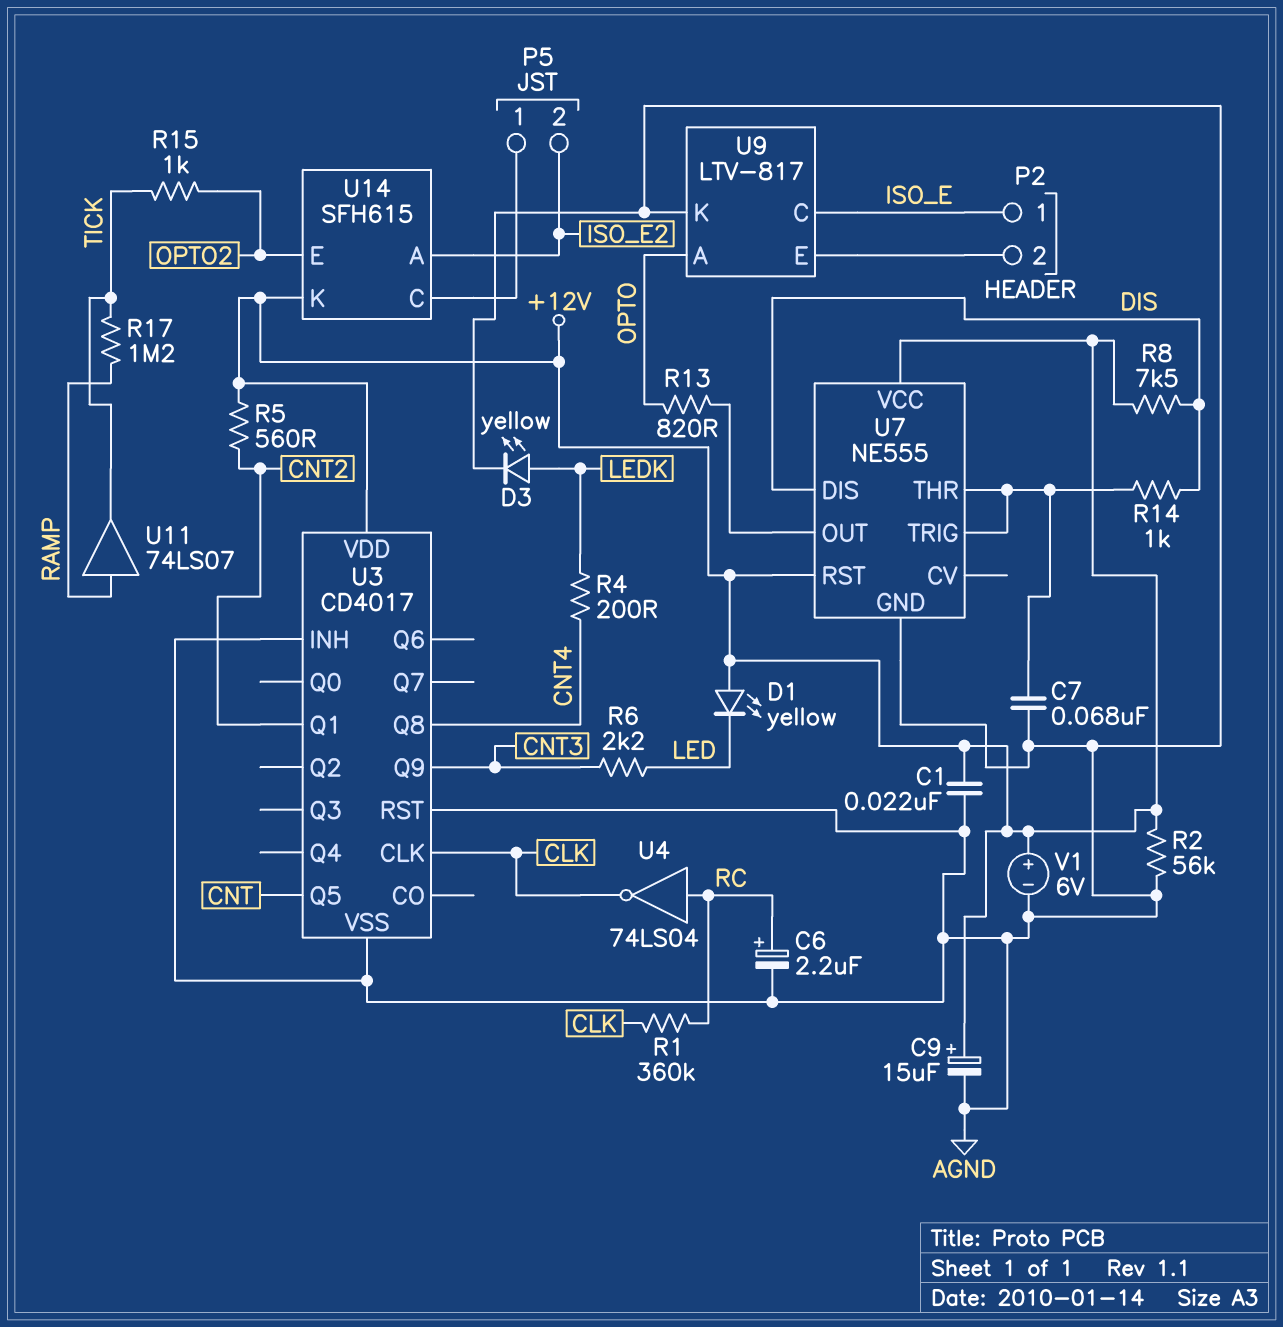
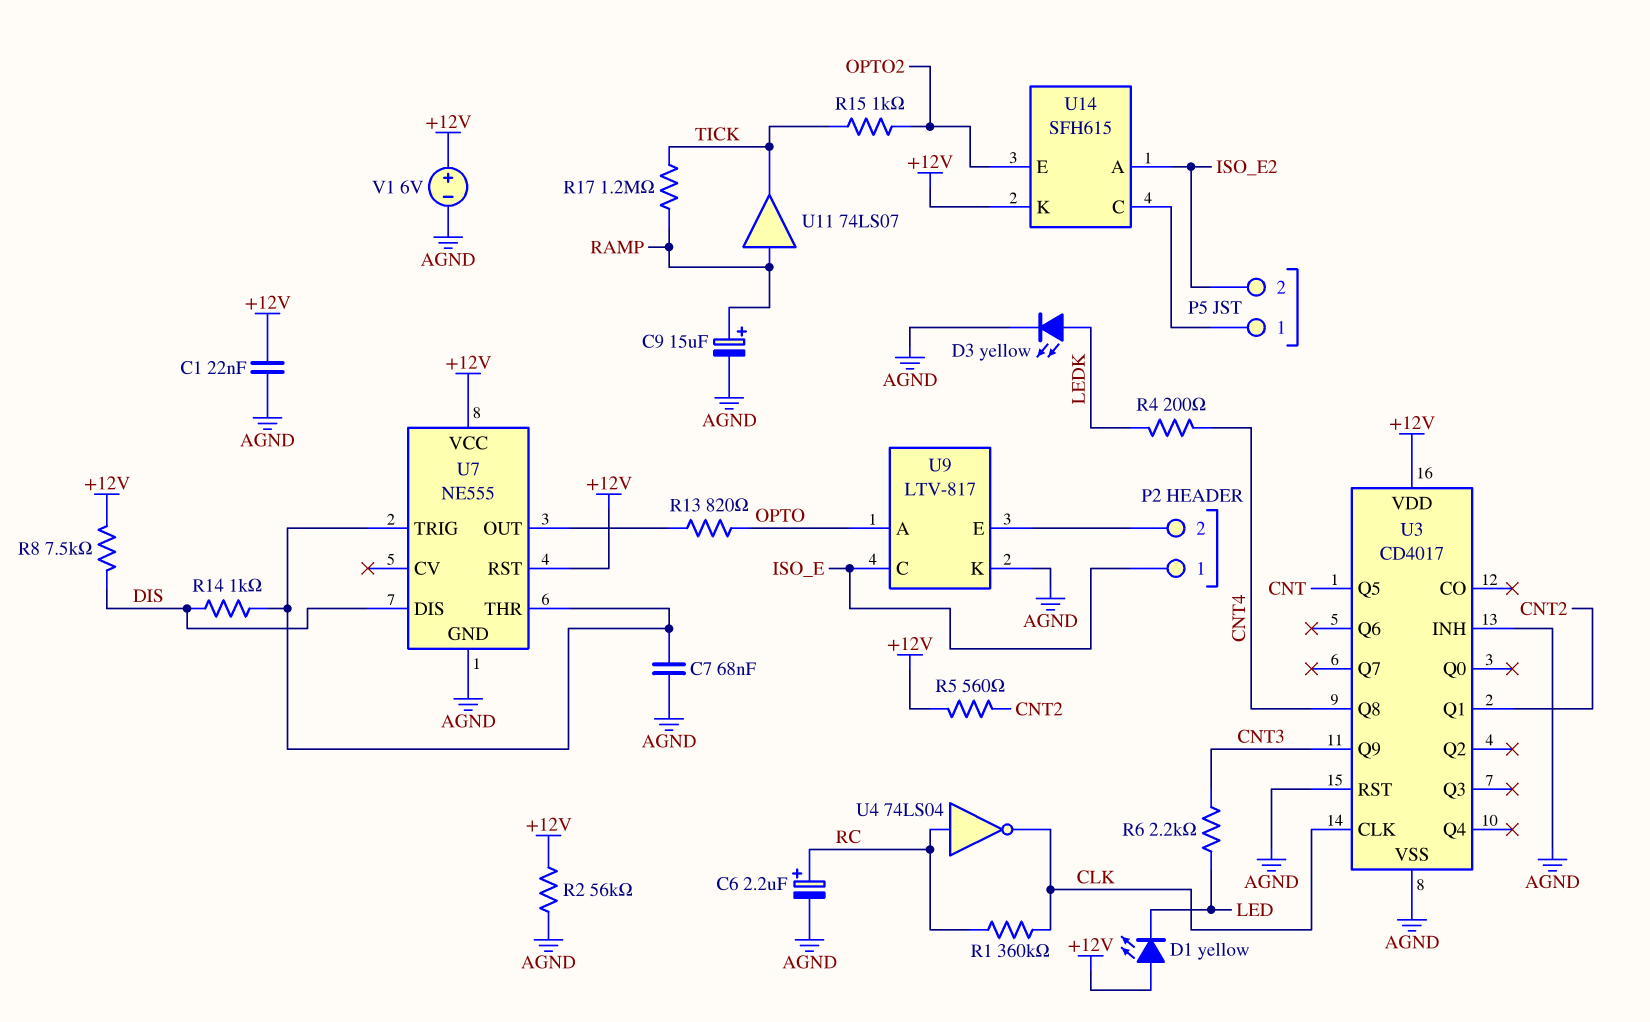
C9: 15uF (plus +12V, minus AGND) -> 15uF (plus RAMP, minus AGND)

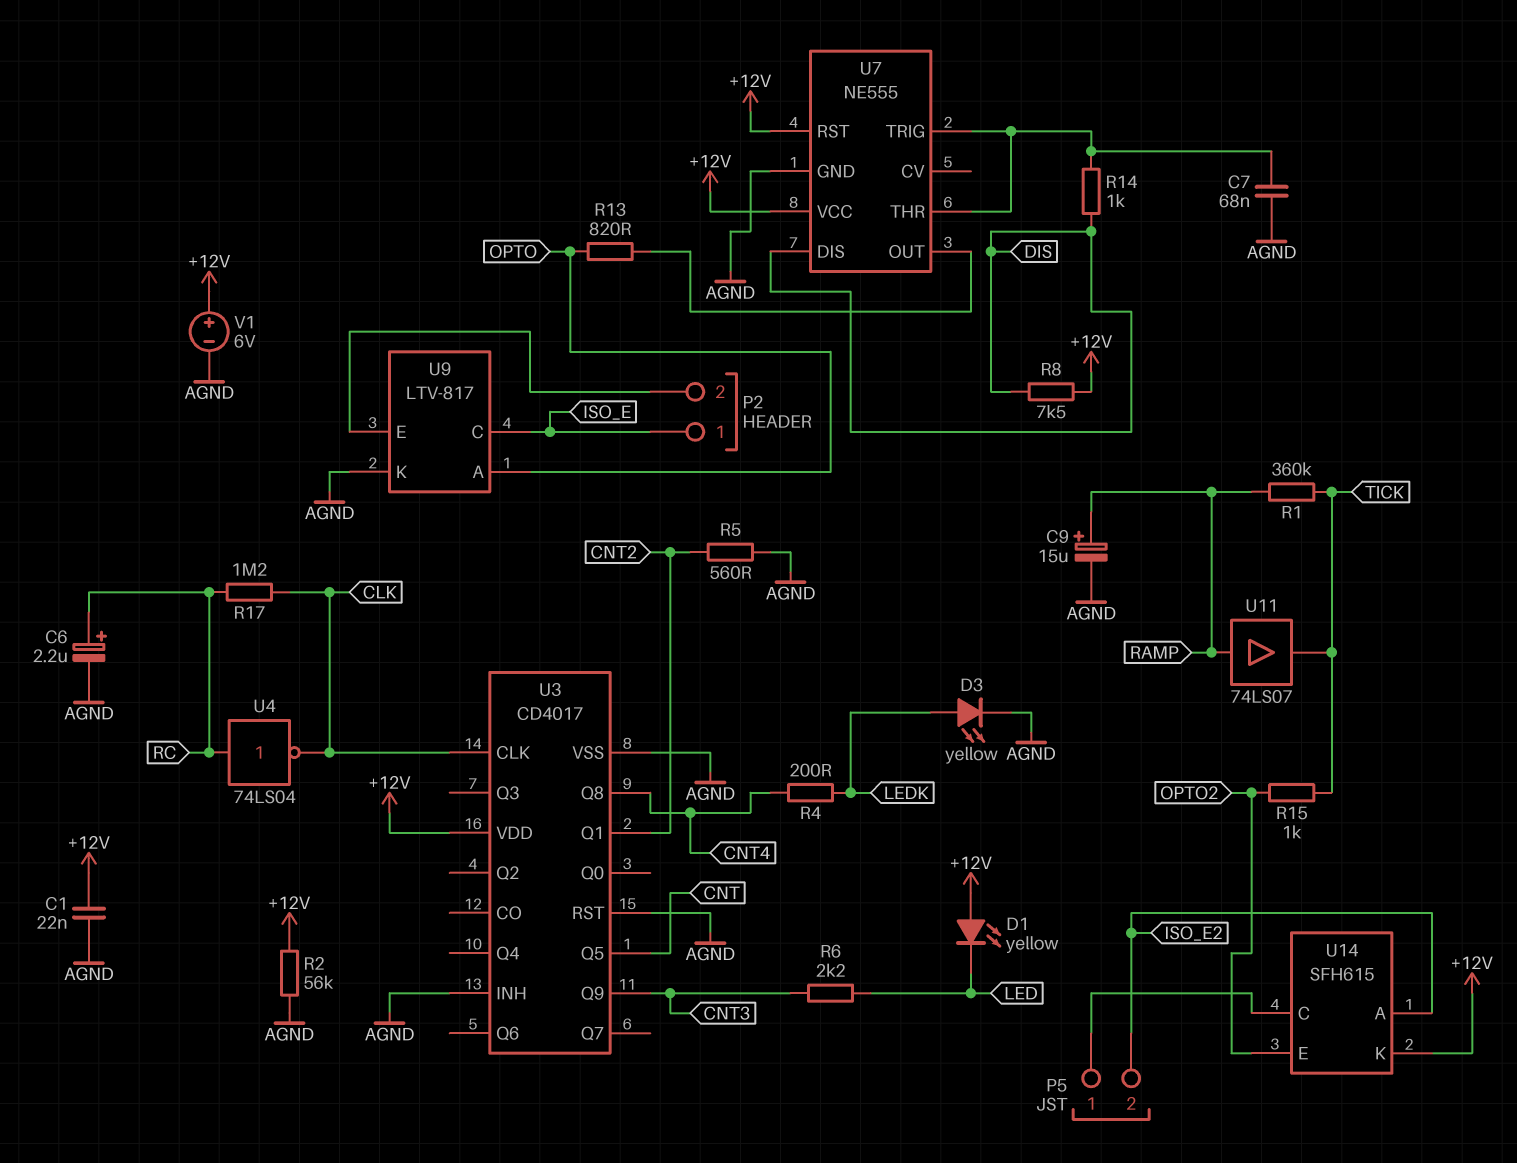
R1: 360k (CLK, RC) -> 360k (RAMP, TICK)
R5: 560 (+12V, CNT2) -> 560 (AGND, CNT2)
R17: 1.2M (RAMP, TICK) -> 1.2M (CLK, RC)

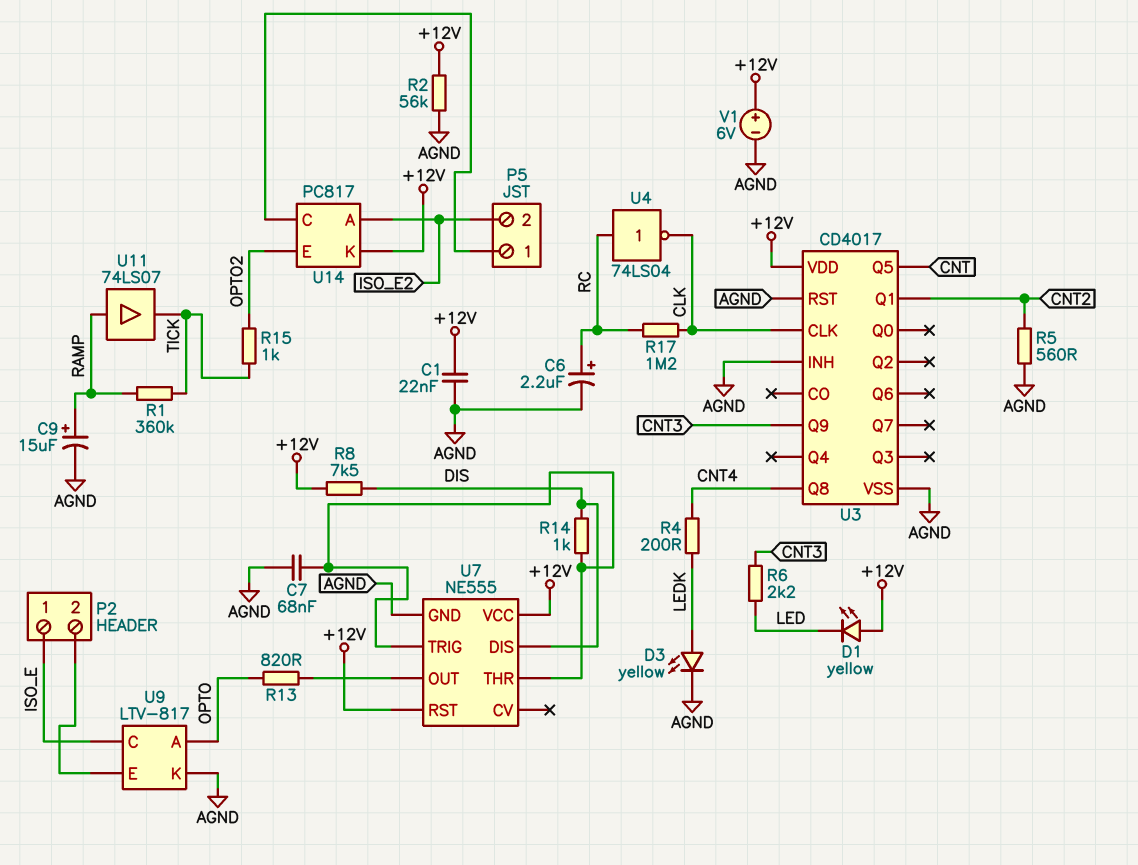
U14: SFH615 -> PC817

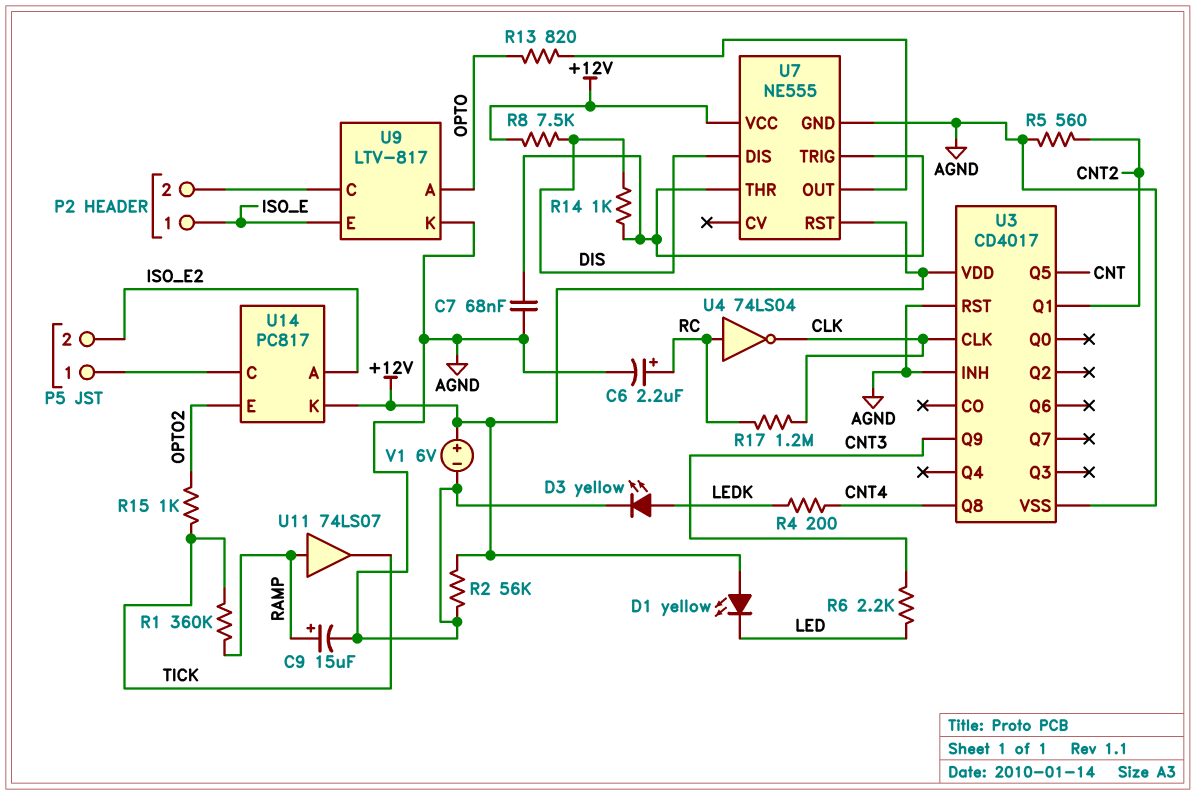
C1: 22nF (+12V, AGND) -> none
U9 pin C: ISO_E -> P2/2
U9 pin E: P2/2 -> ISO_E

